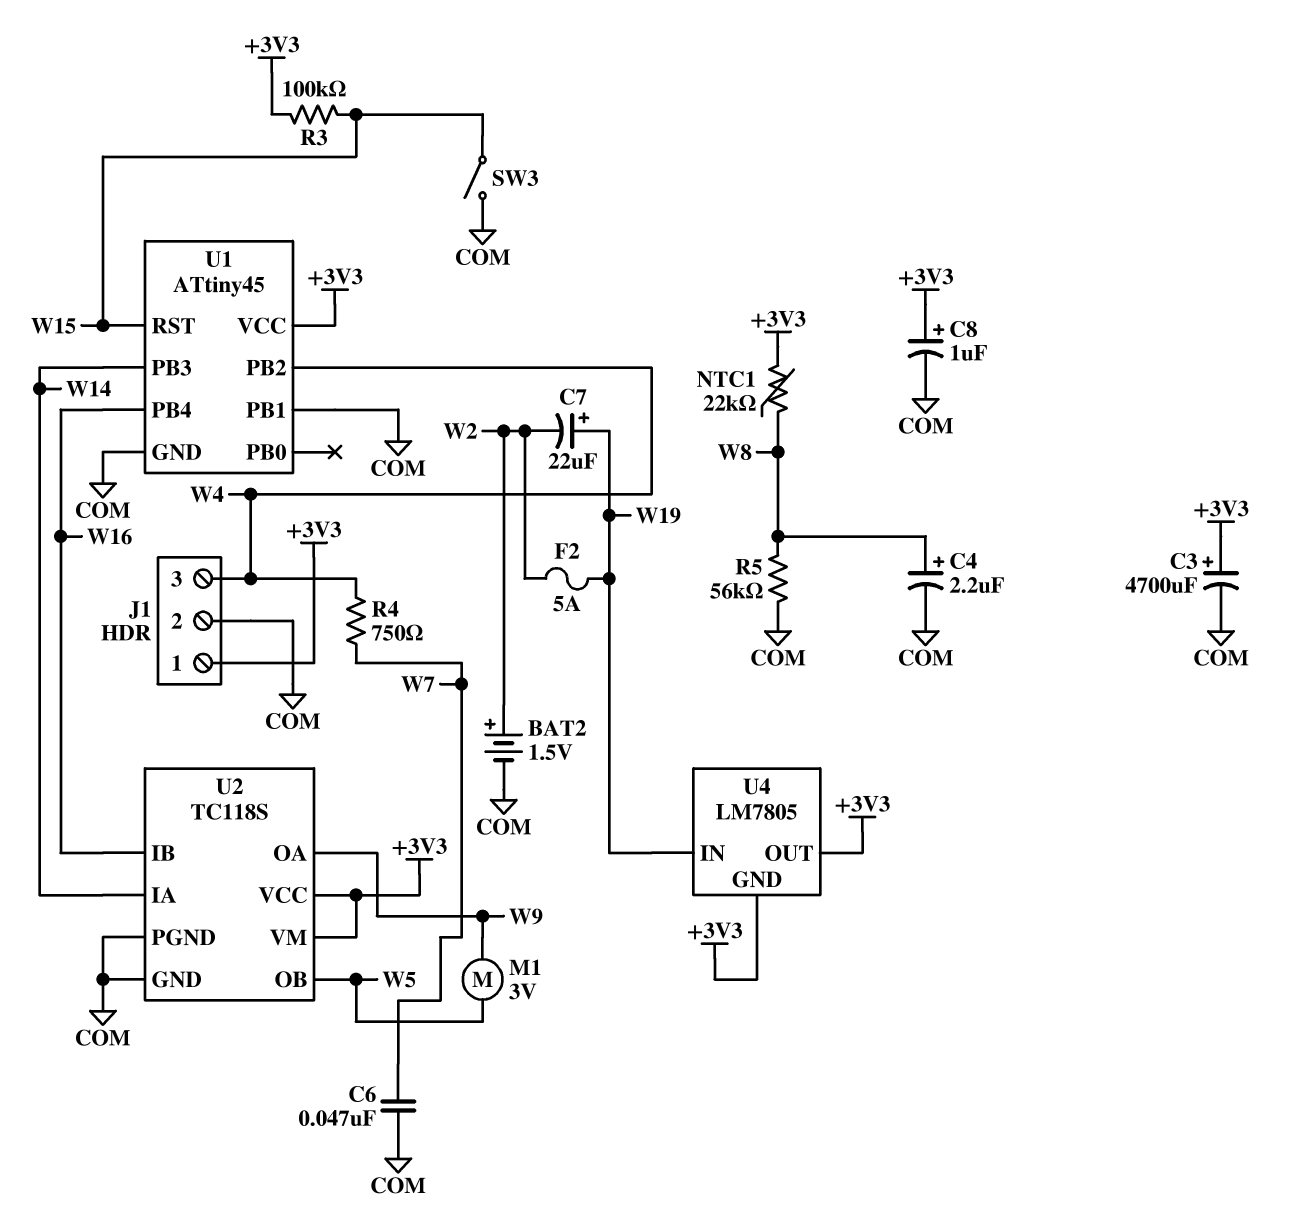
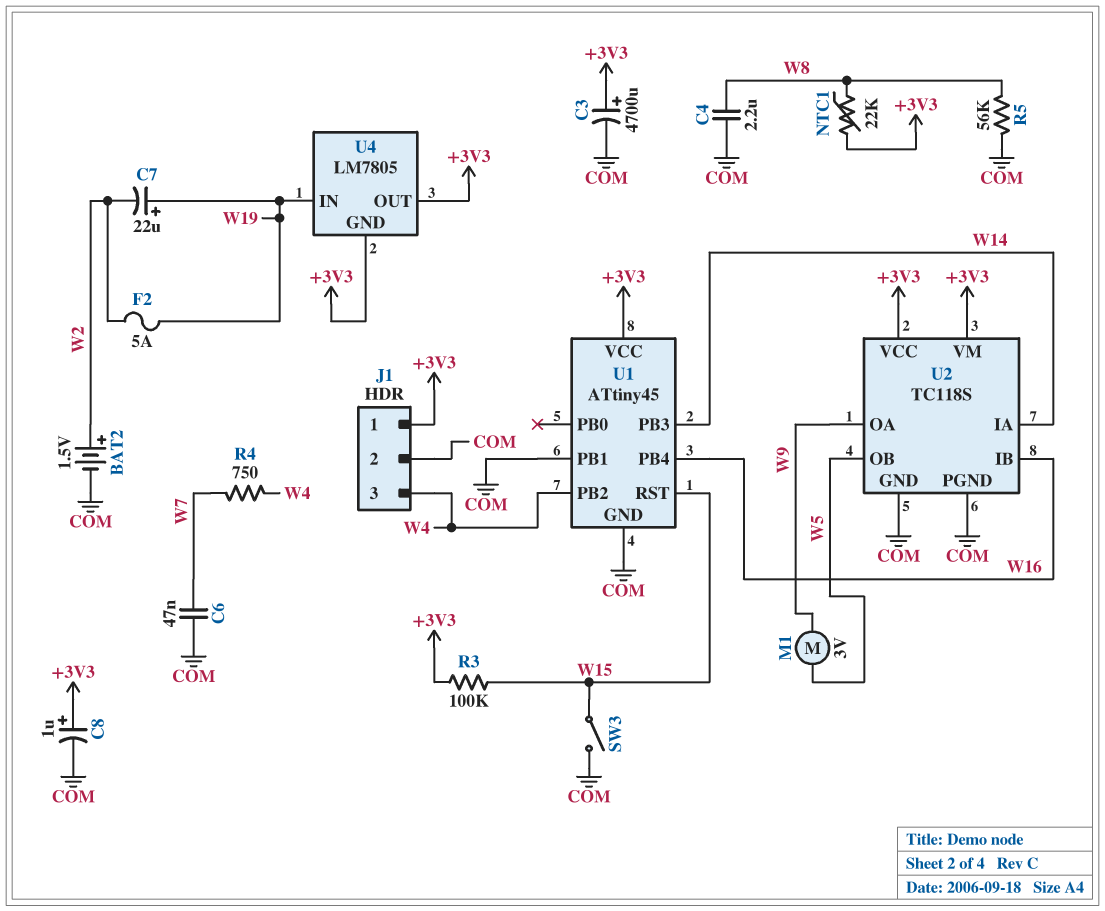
C4: 2.2uF (plus W8, minus COM) -> 2.2uF (COM, W8)

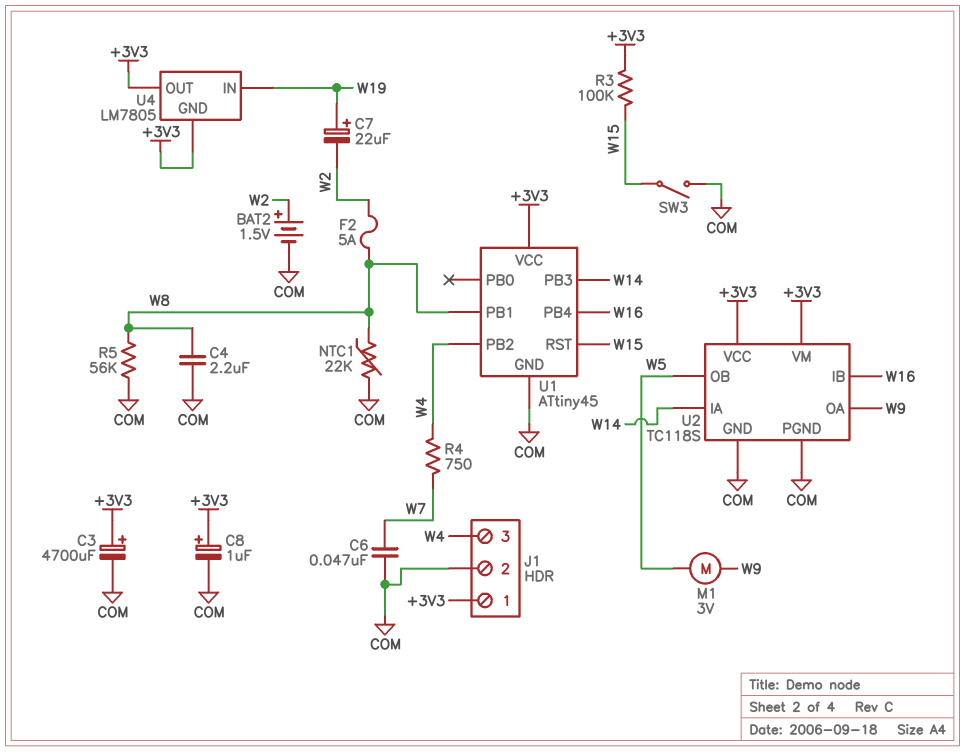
F2: 5A (W2, W19) -> 5A (W2, W8)
NTC1: 22k (+3V3, W8) -> 22k (COM, W8)
U1 pin PB1: COM -> W8

